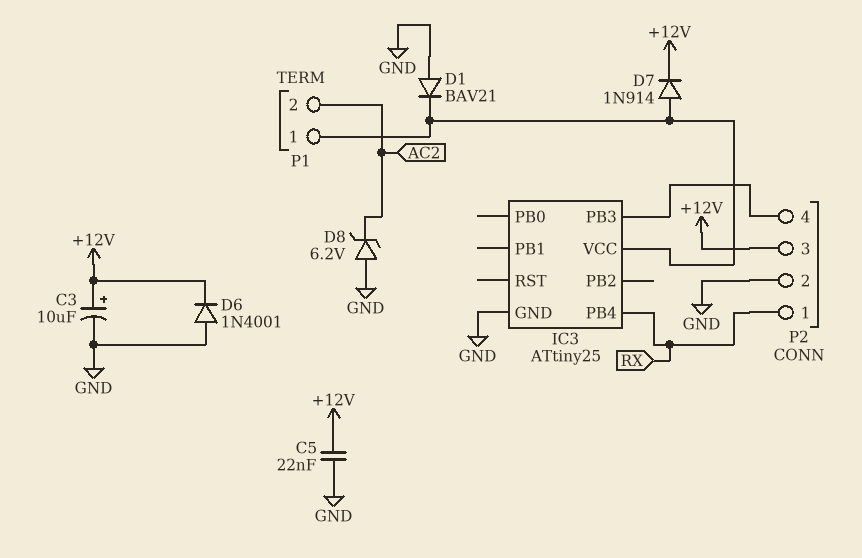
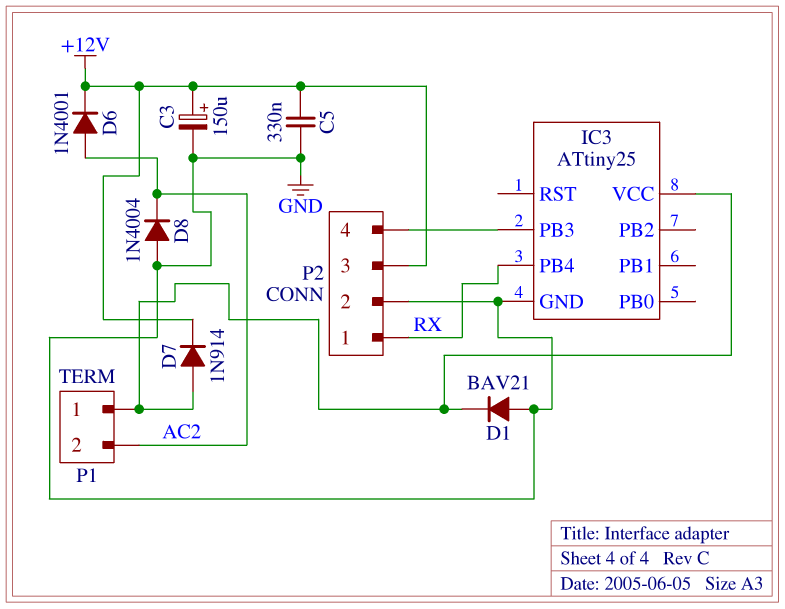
C3: 10uF (plus +12V, minus GND) -> 150uF (plus +12V, minus GND)
C5: 22nF (+12V, GND) -> 330nF (+12V, GND)
D6: diode 1N4001 (A GND, K +12V) -> diode 1N4001 (A AC2, K +12V)
D8: zener 6.2V (A GND, K AC2) -> diode 1N4004 (A GND, K AC2)

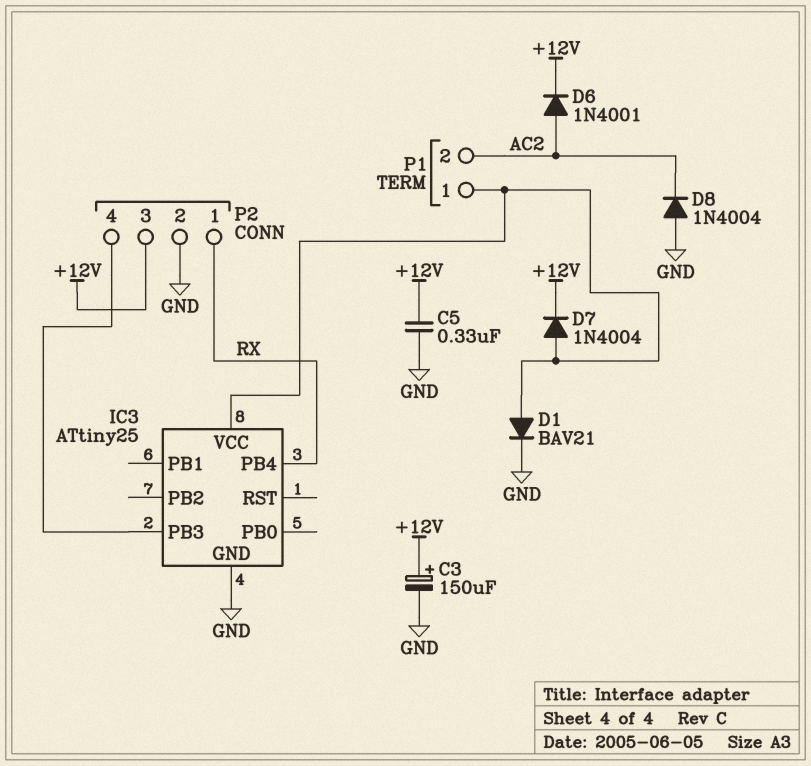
D1: diode BAV21 (A GND, K IC3/VCC) -> diode BAV21 (A IC3/VCC, K GND)
D7: diode 1N914 (A IC3/VCC, K +12V) -> diode 1N4004 (A IC3/VCC, K +12V)

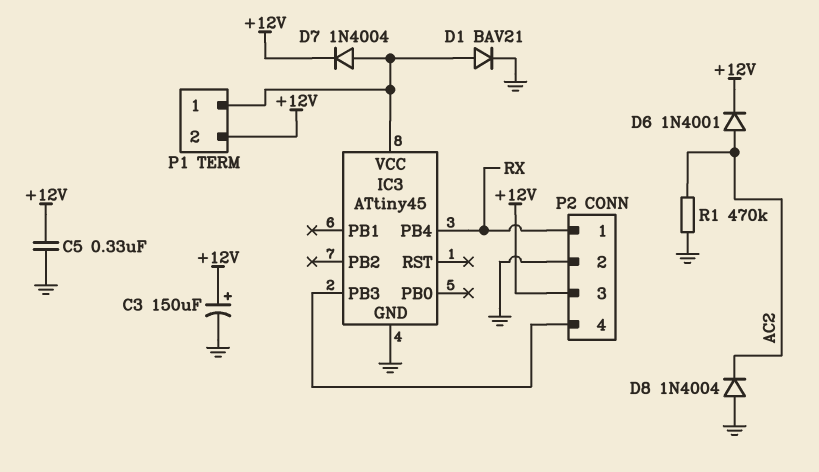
IC3: ATtiny25 -> ATtiny45
P1 pin 2: AC2 -> +12V
R1: none -> 470k (AC2, GND)

